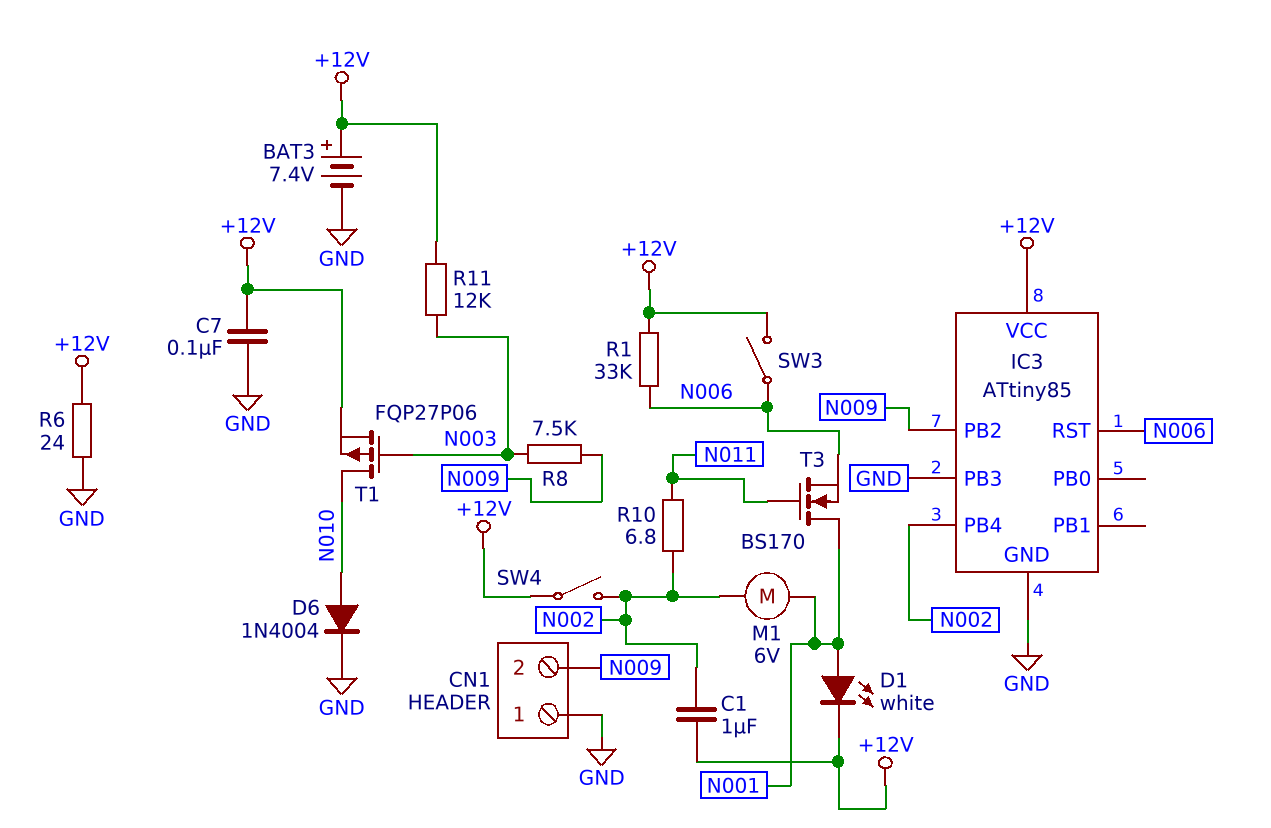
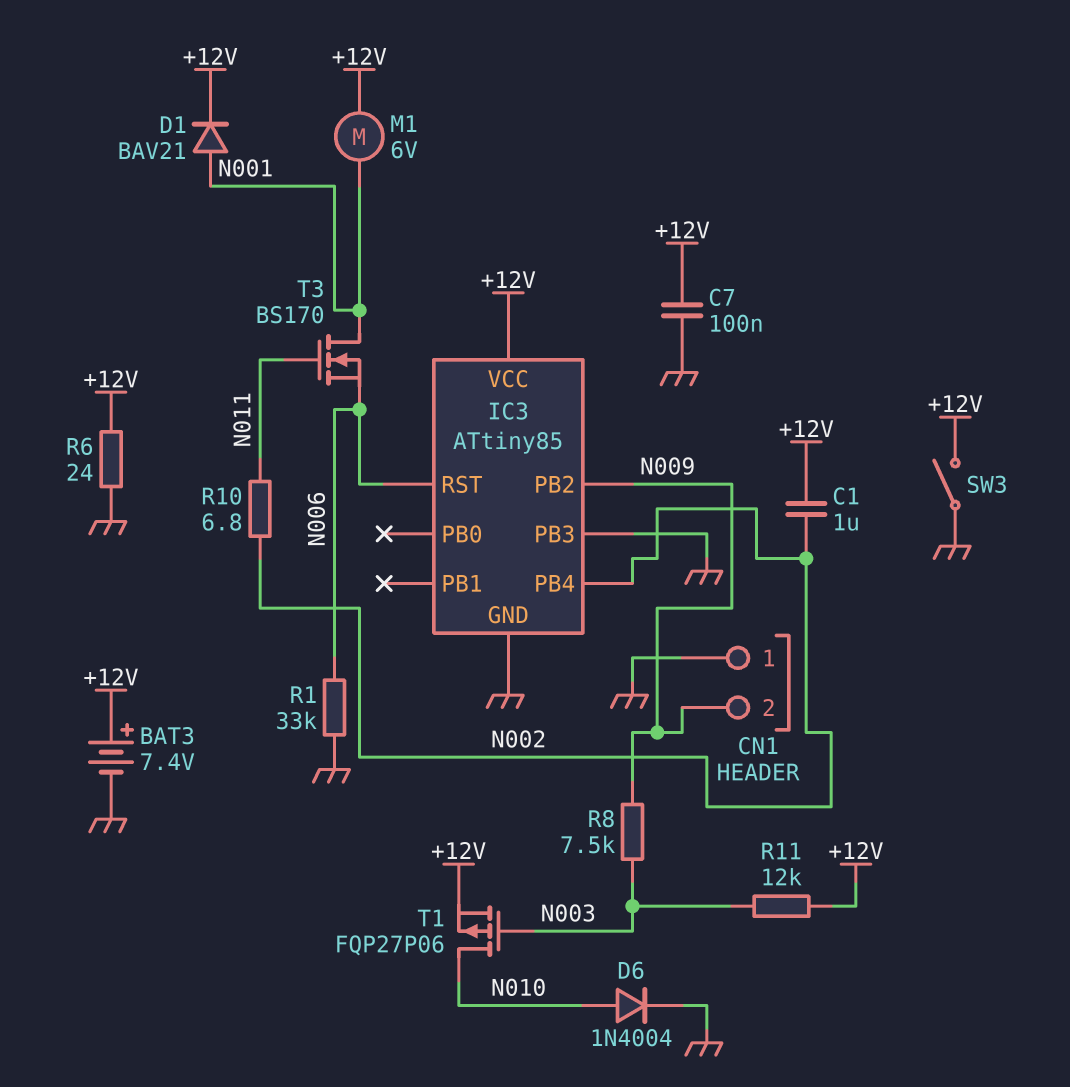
D1: LED white (A N001, K +12V) -> diode BAV21 (A N001, K +12V)
M1: motor 6V (N001, N002) -> motor 6V (+12V, N001)
R1: 33k (+12V, N006) -> 33k (GND, N006)
SW3: switch (+12V, N006) -> switch (+12V, GND)
SW4: switch (+12V, N002) -> none

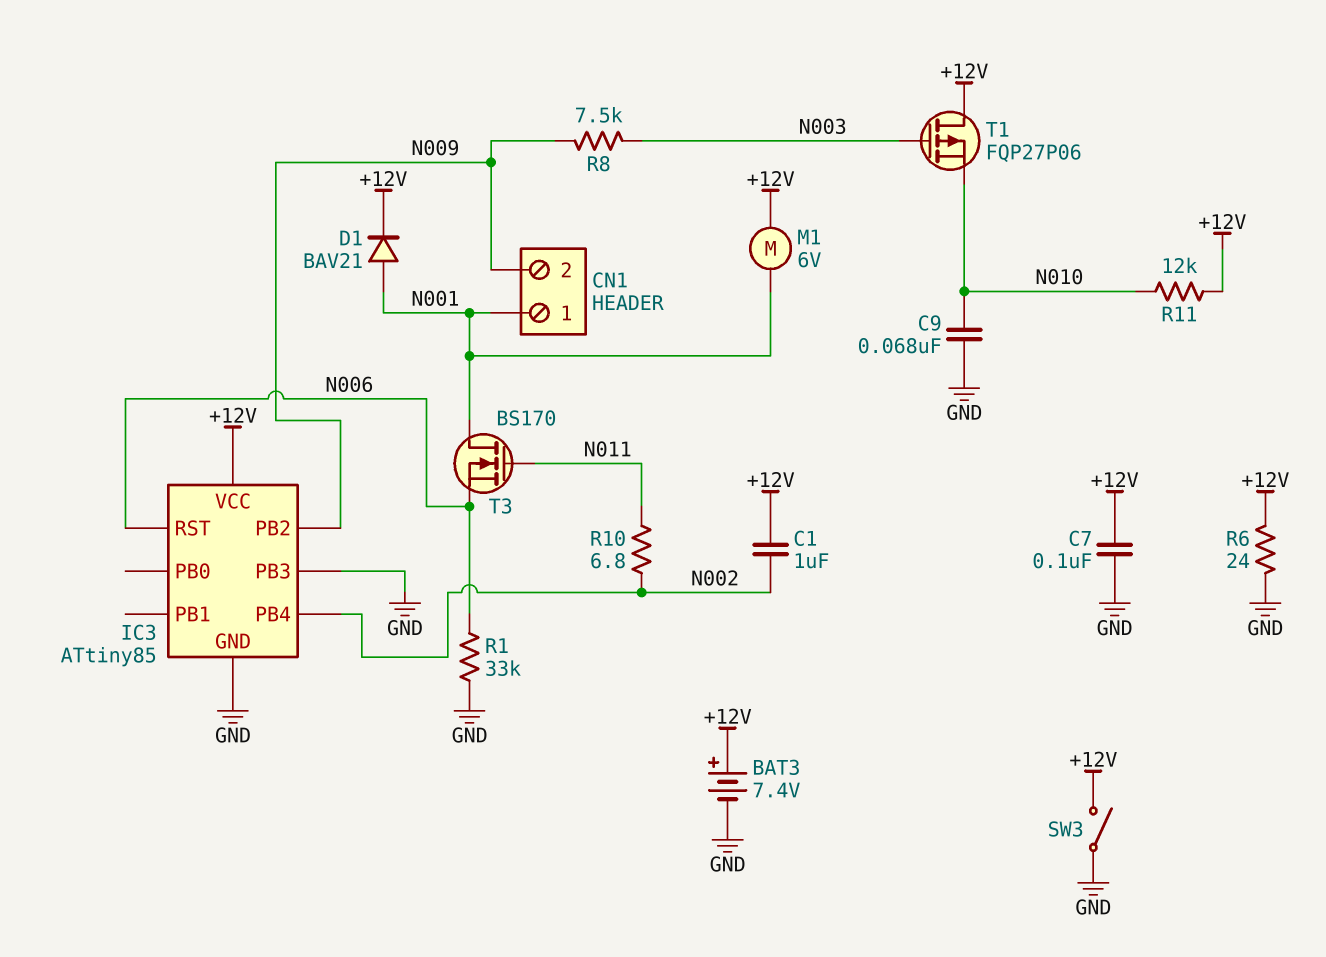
C9: none -> 68nF (GND, N010)
CN1 pin 1: GND -> N001
D6: diode 1N4004 (A N010, K GND) -> none
R11: 12k (+12V, N003) -> 12k (+12V, N010)
T1: PMOS FQP27P06 (G N003, D N010, S +12V) -> PMOS FQP27P06 (G N003, D +12V, S N010)

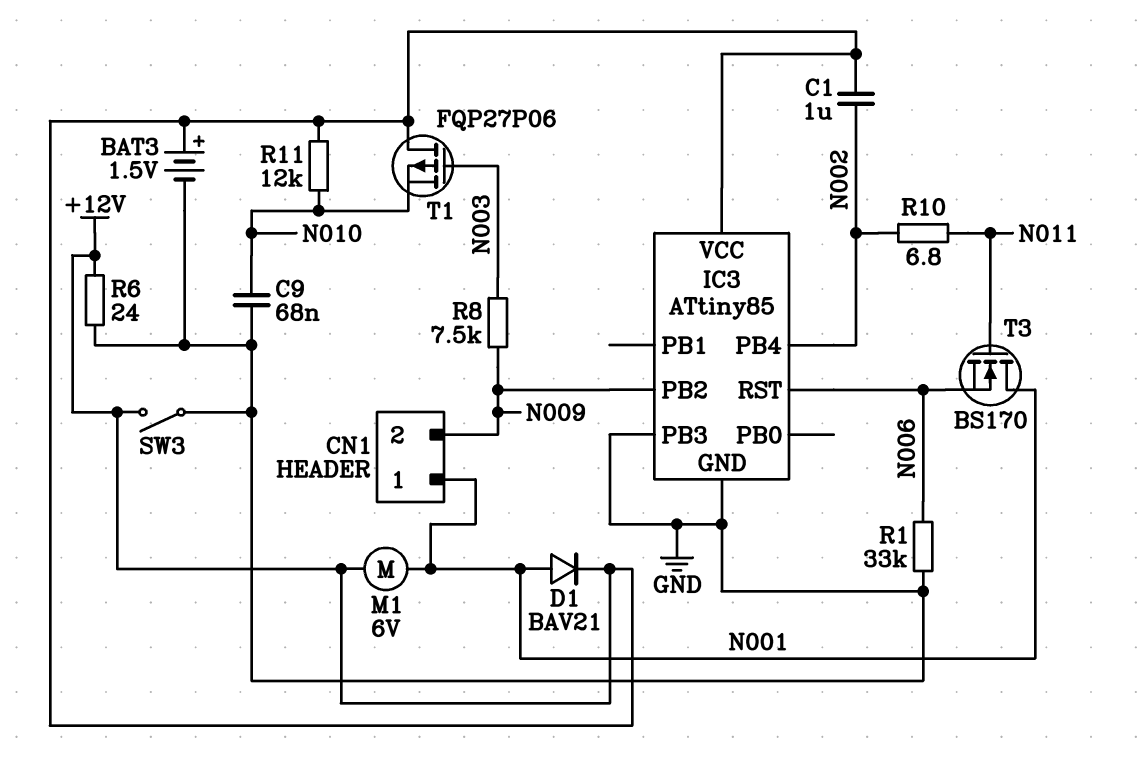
BAT3: 7.4V (plus +12V, minus GND) -> 1.5V (plus +12V, minus GND)
C7: 100nF (+12V, GND) -> none

